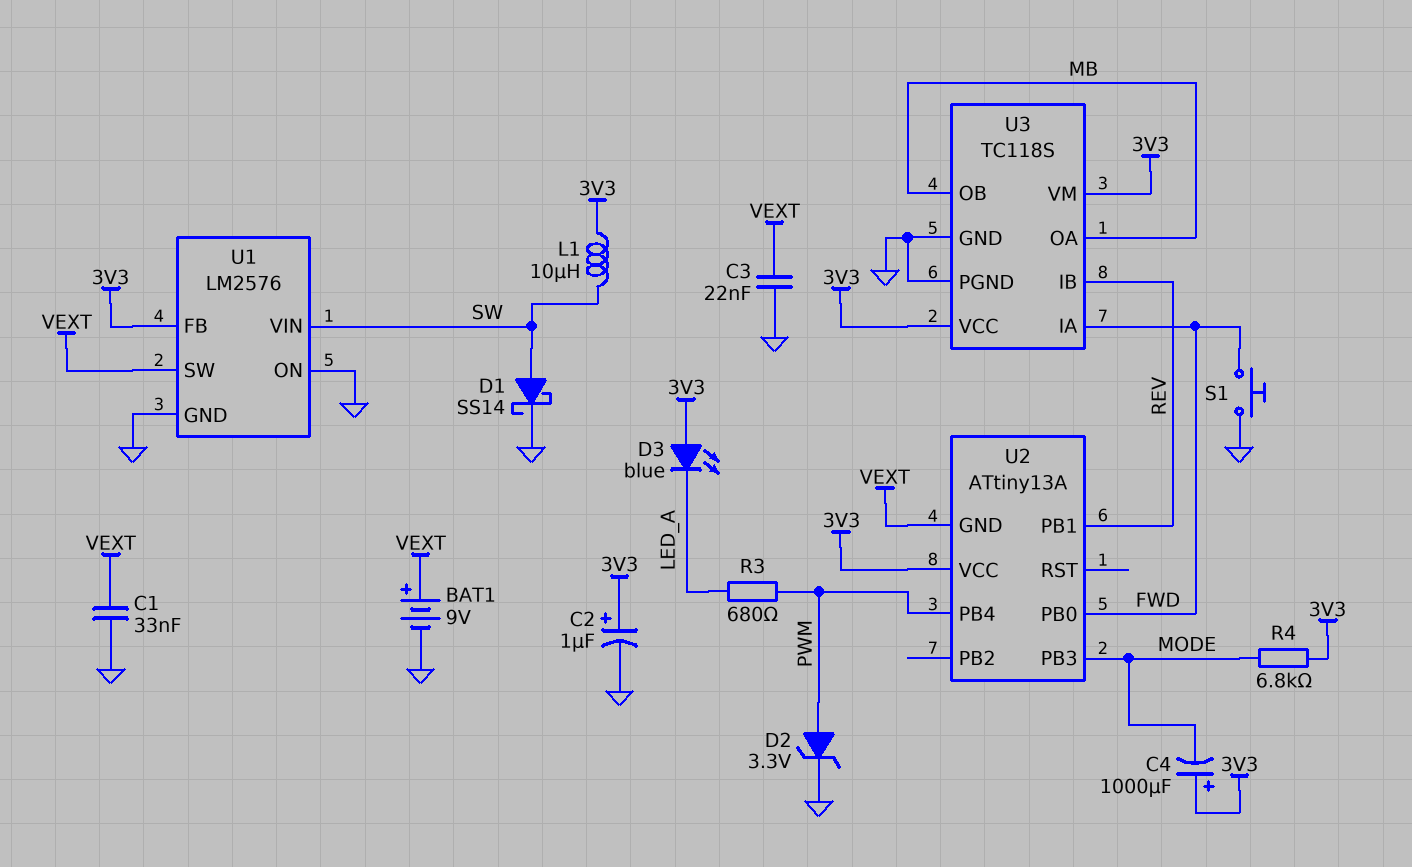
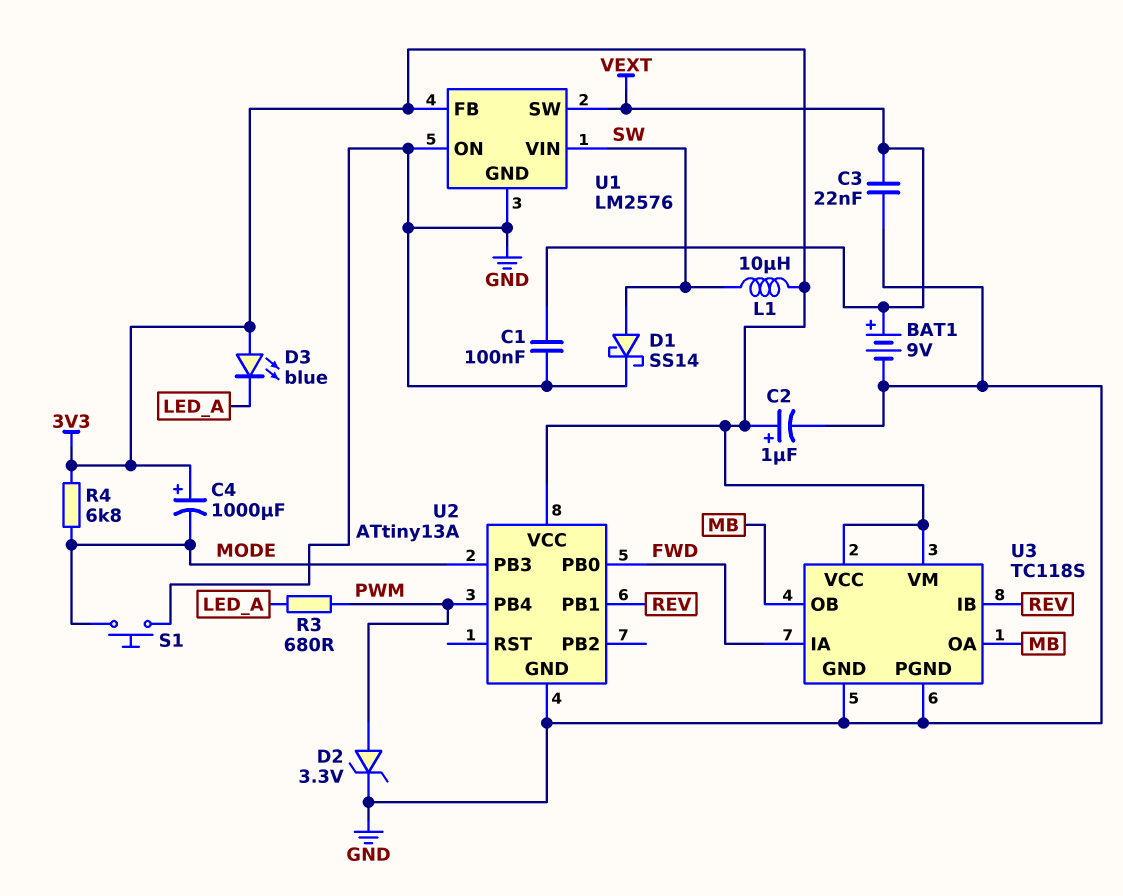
C1: 33nF (GND, VEXT) -> 100nF (GND, VEXT)
S1: button (FWD, GND) -> button (GND, MODE)
U2 pin GND: VEXT -> GND

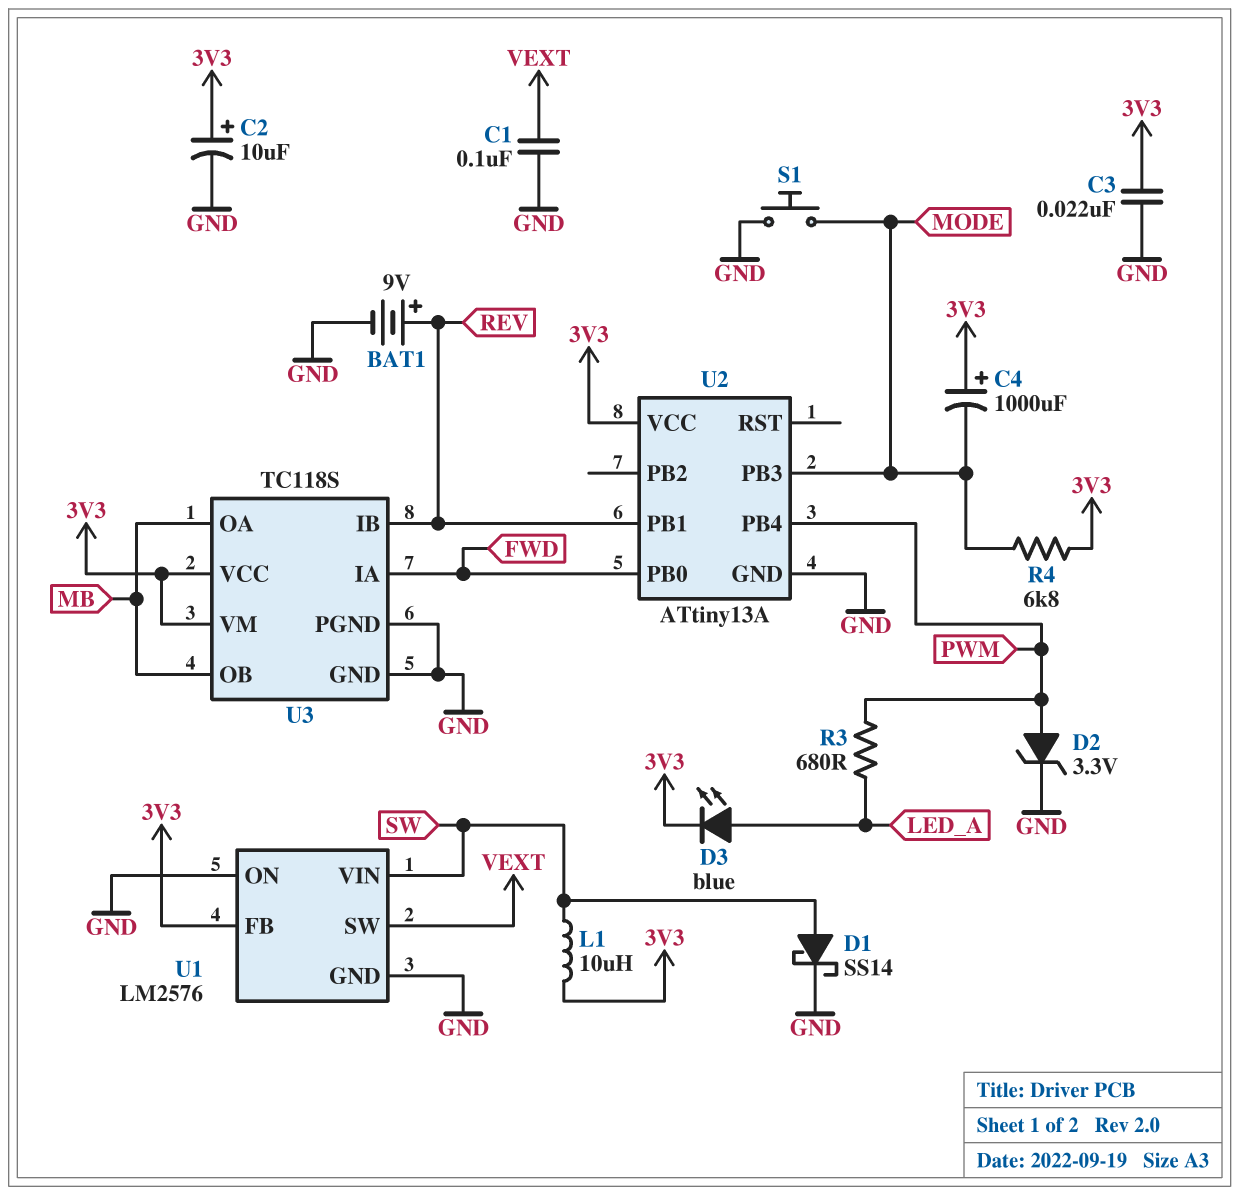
BAT1: 9V (plus VEXT, minus GND) -> 9V (plus REV, minus GND)
C2: 1uF (plus 3V3, minus GND) -> 10uF (plus 3V3, minus GND)
C3: 22nF (GND, VEXT) -> 22nF (3V3, GND)
D3: LED blue (A 3V3, K LED_A) -> LED blue (A LED_A, K 3V3)

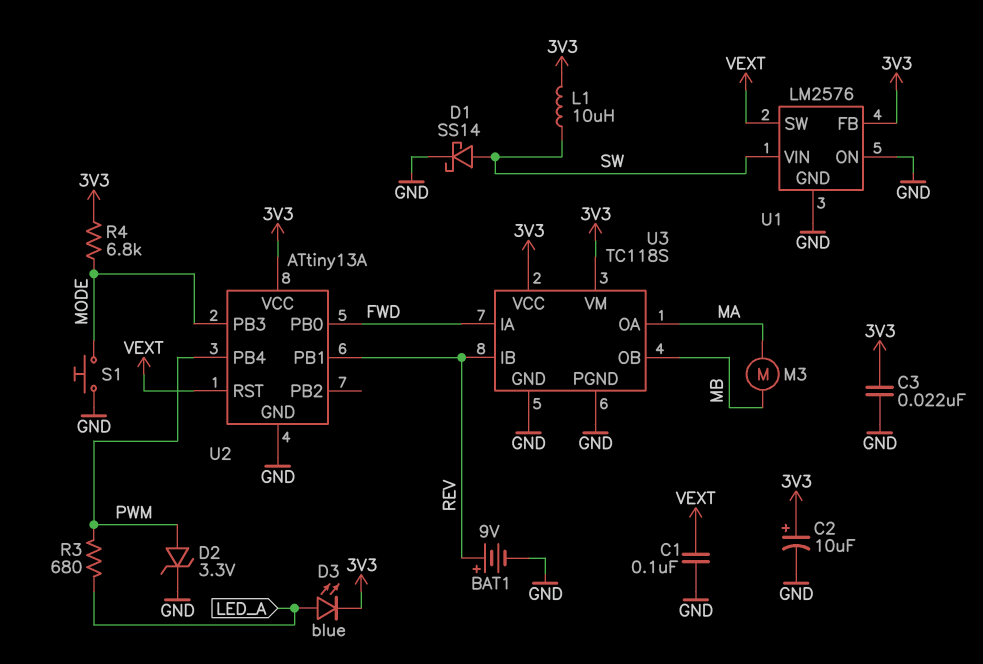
C4: 1000uF (plus 3V3, minus MODE) -> none
M3: none -> motor (MA, MB)
U2 pin RST: none -> VEXT
U3 pin OA: MB -> MA

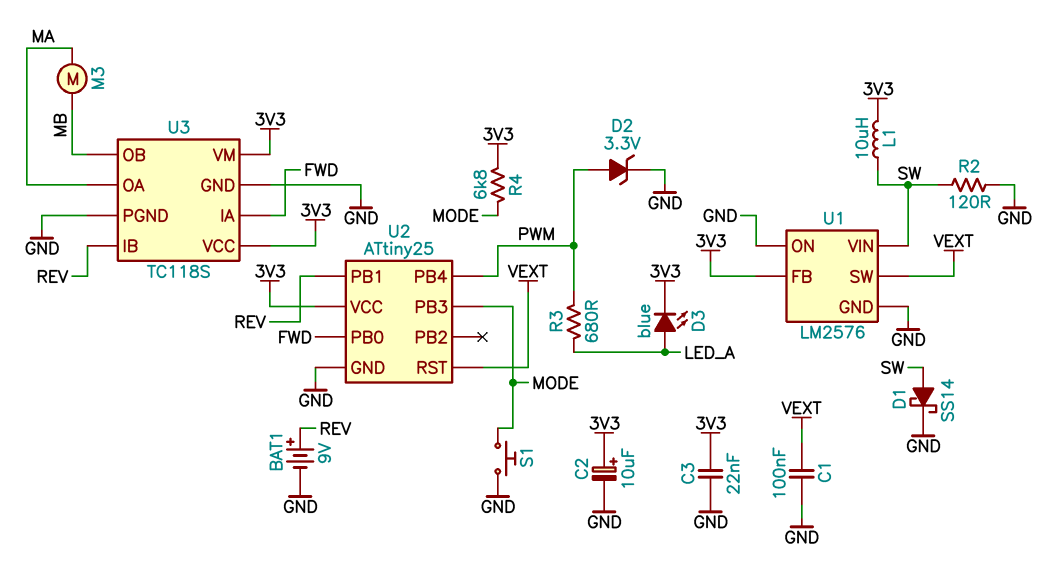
R2: none -> 120 (GND, SW)
U2: ATtiny13A -> ATtiny25

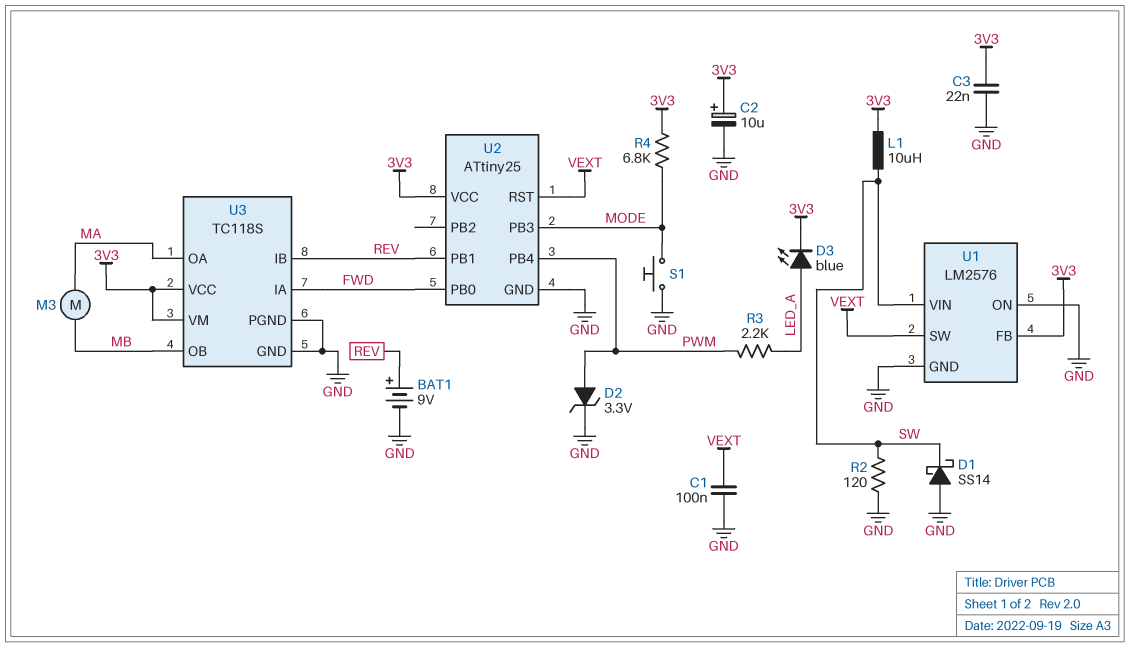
D1: schottky SS14 (A SW, K GND) -> schottky SS14 (A GND, K SW)
R3: 680 (LED_A, PWM) -> 2.2k (LED_A, PWM)

